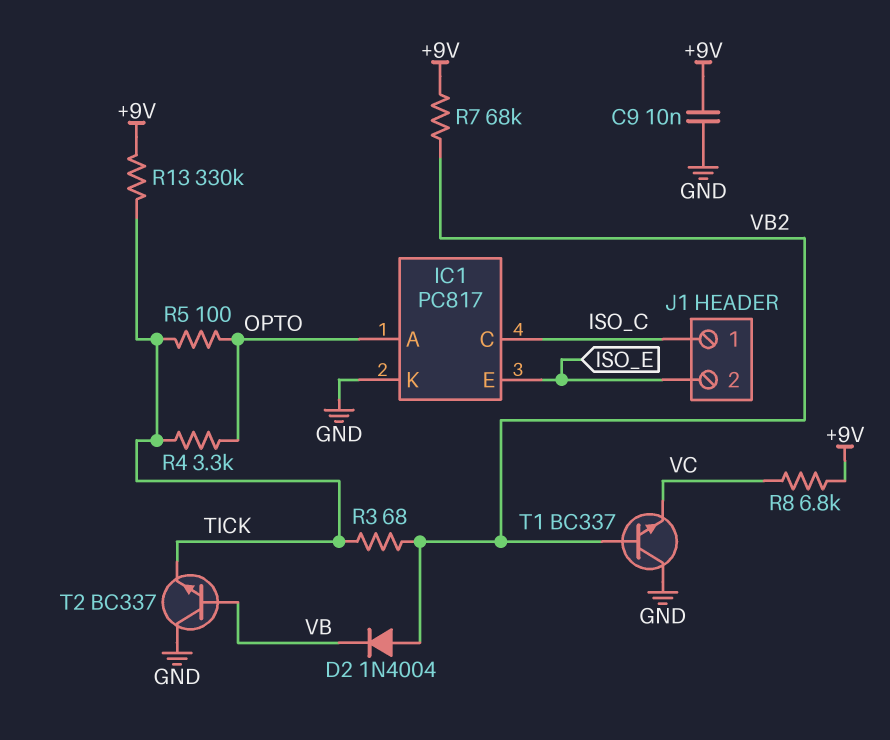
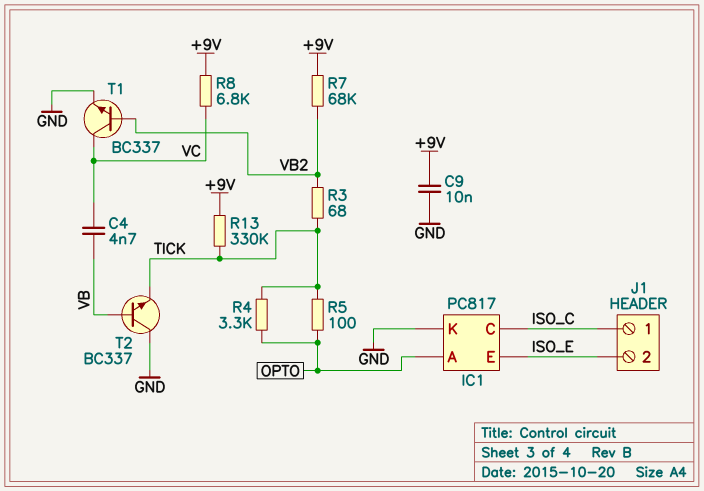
C4: none -> 4.7nF (VB, VC)
D2: diode 1N4004 (A VB2, K VB) -> none
T1: NPN BC337 (B VB2, C GND, E VC) -> NPN BC337 (B VB2, C VC, E GND)

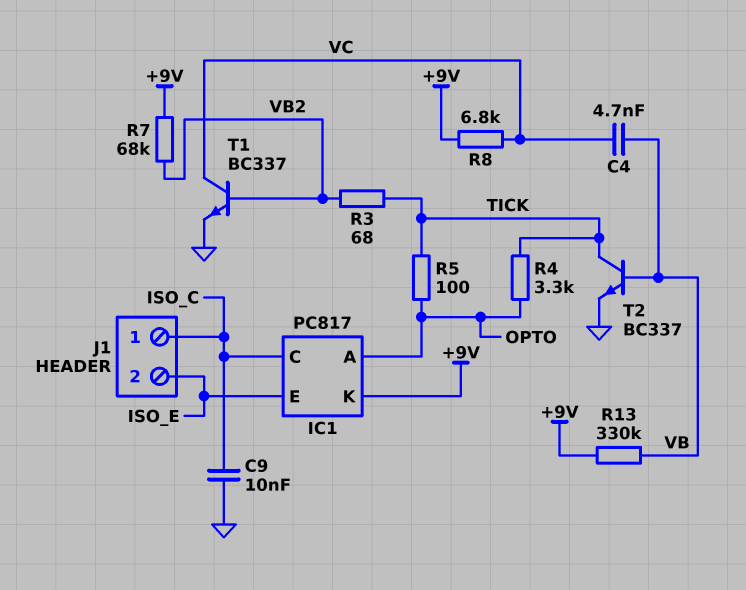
C9: 10nF (+9V, GND) -> 10nF (GND, ISO_C)
IC1 pin K: GND -> +9V
R13: 330k (+9V, TICK) -> 330k (+9V, VB)
T2: NPN BC337 (B VB, C GND, E TICK) -> NPN BC337 (B VB, C TICK, E GND)

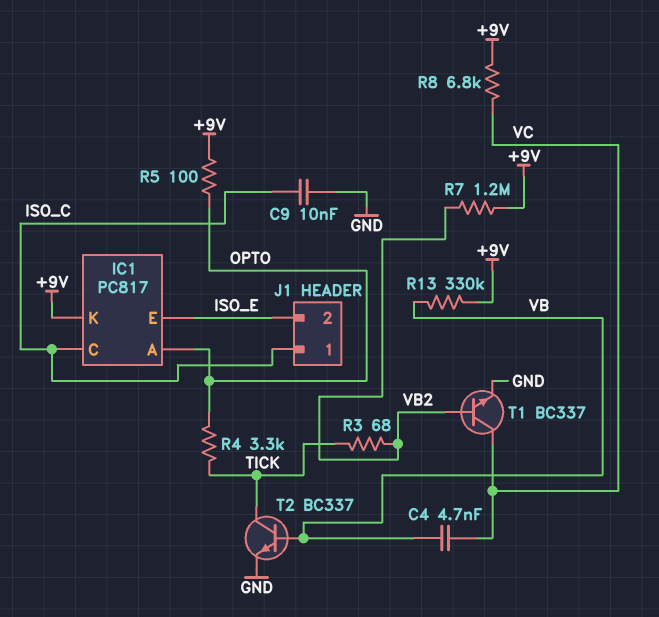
R5: 100 (OPTO, TICK) -> 100 (+9V, OPTO)
R7: 68k (+9V, VB2) -> 1.2M (+9V, VB2)

